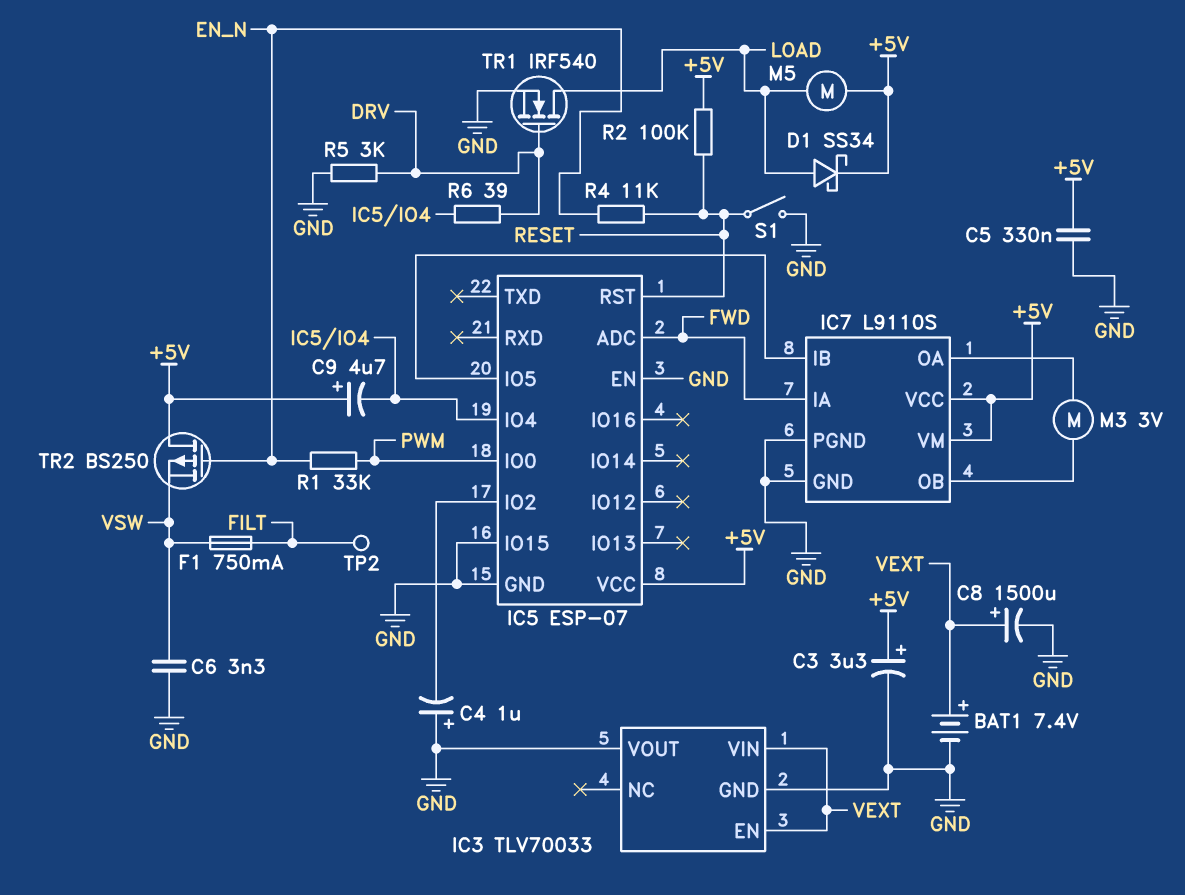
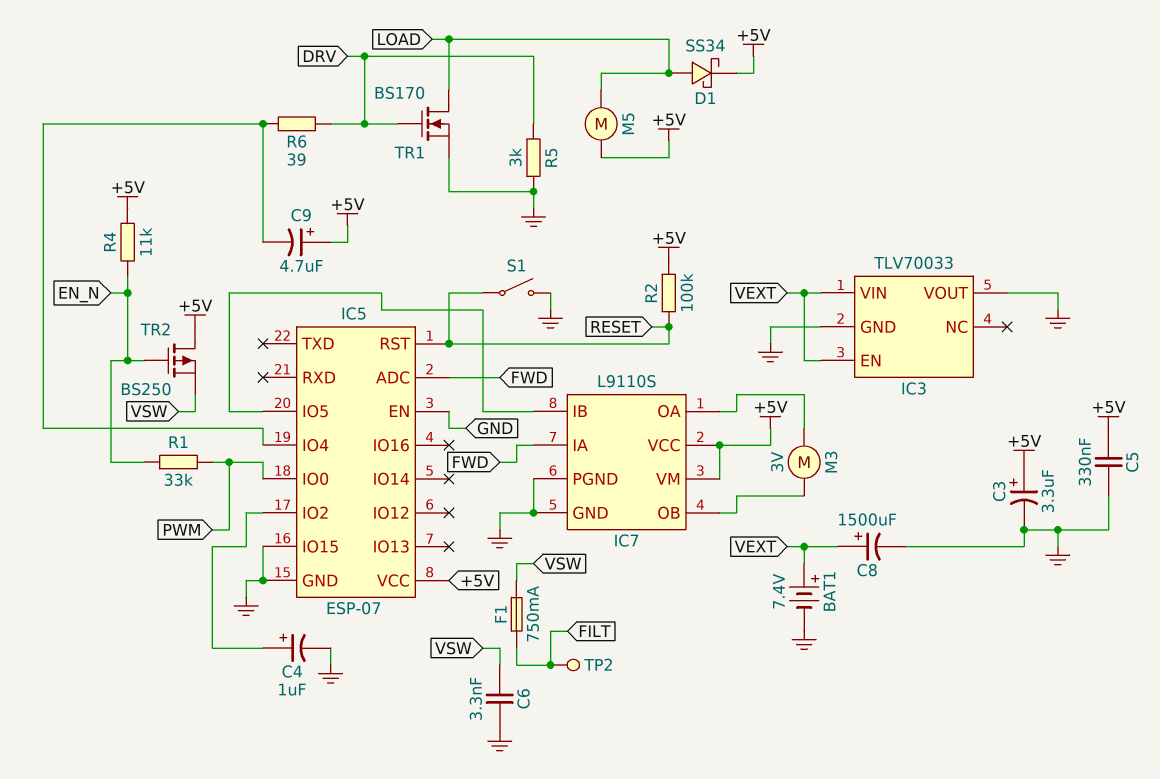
C4: 1uF (plus GND, minus IC5/IO2) -> 1uF (plus IC5/IO2, minus GND)
R4: 11k (EN_N, RESET) -> 11k (+5V, EN_N)
TR1: NMOS IRF540 (G DRV, D LOAD, S GND) -> NMOS BS170 (G DRV, D LOAD, S GND)

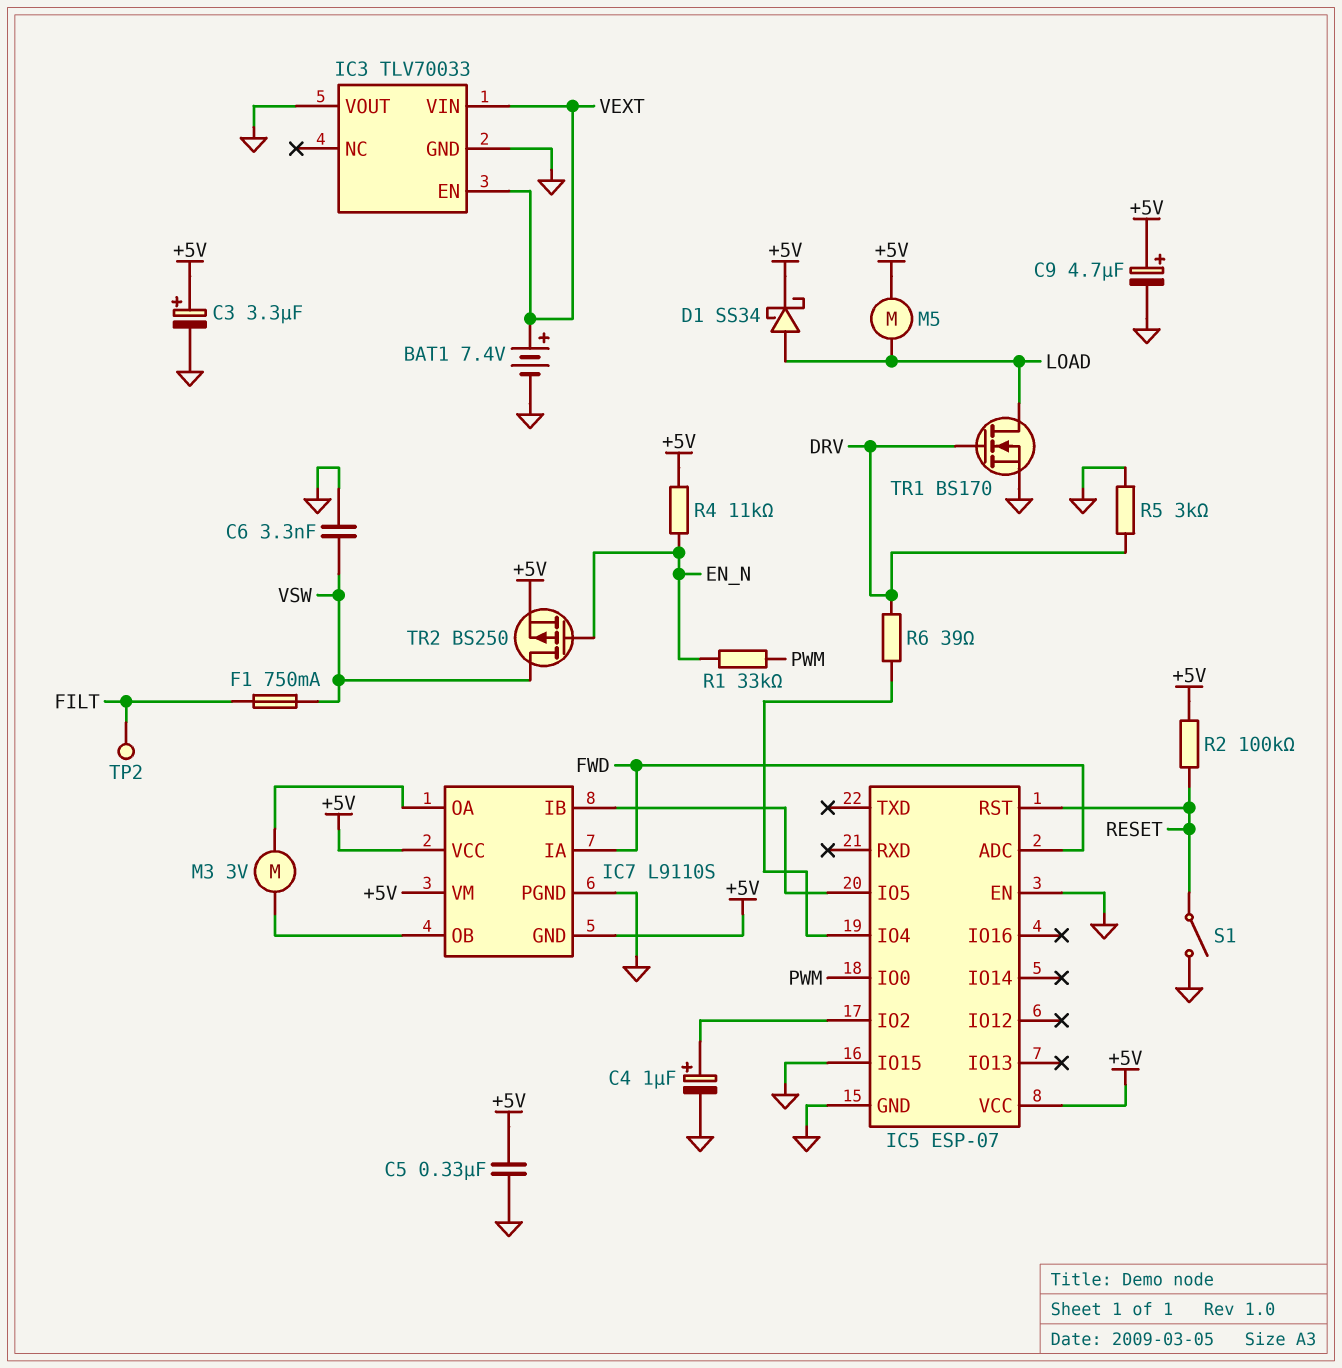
C8: 1500uF (plus VEXT, minus GND) -> none
C9: 4.7uF (plus +5V, minus IC5/IO4) -> 4.7uF (plus +5V, minus GND)
IC7 pin GND: GND -> +5V
TR2: PMOS BS250 (G EN_N, D +5V, S VSW) -> PMOS BS250 (G EN_N, D VSW, S +5V)

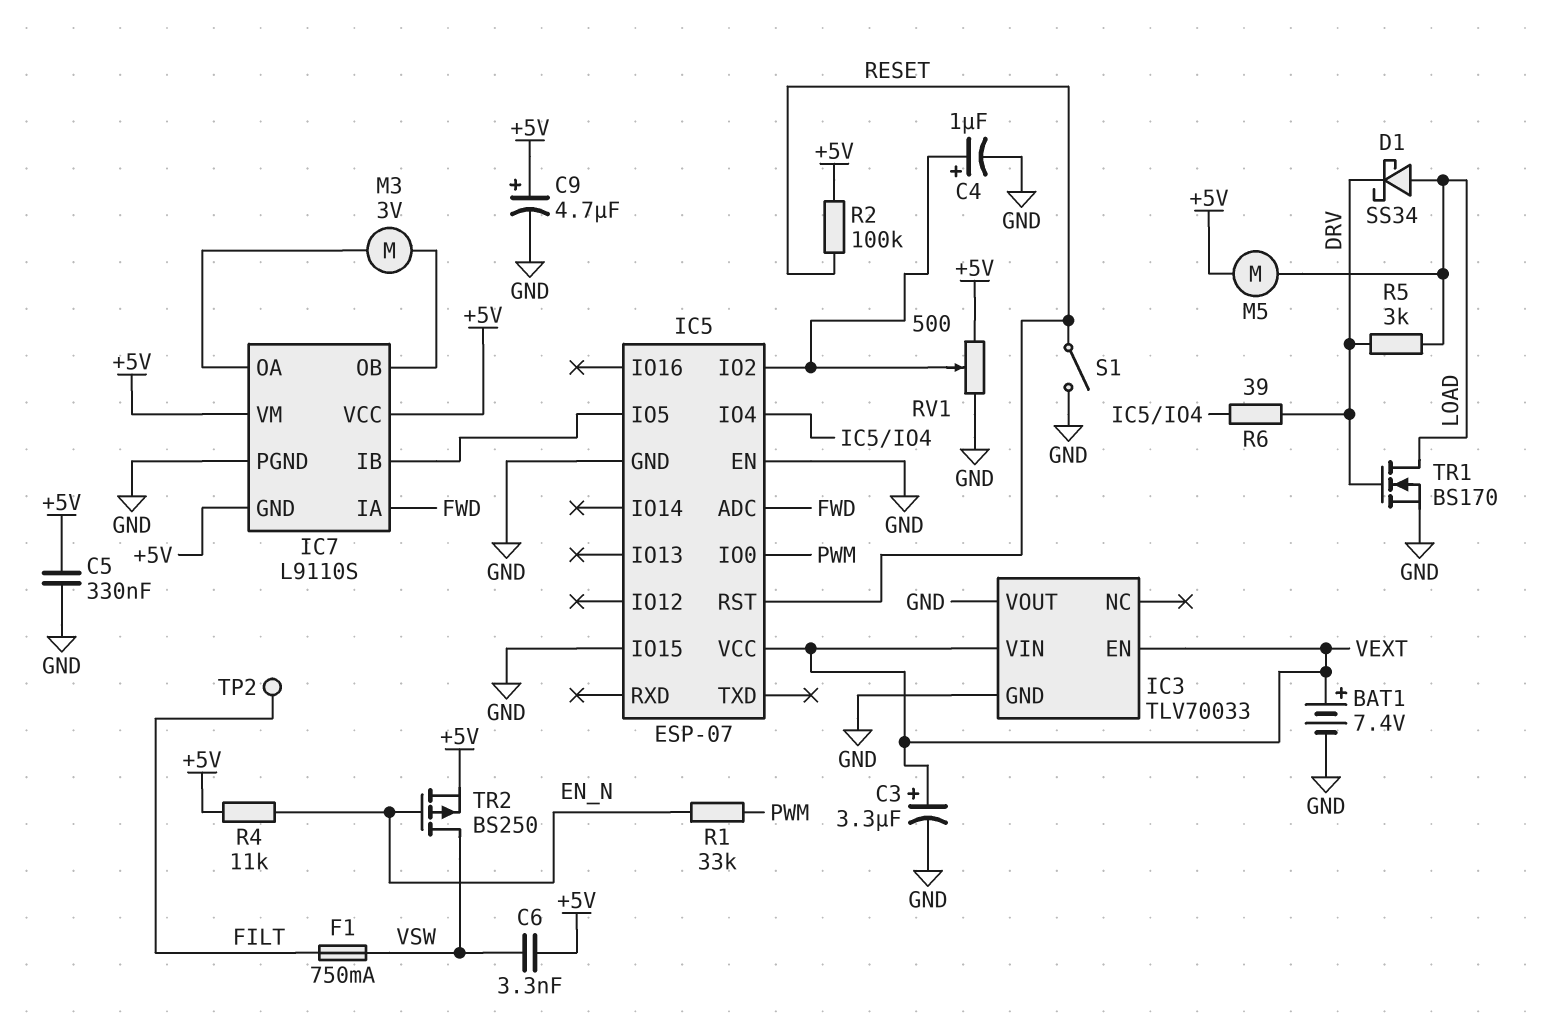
C3: 3.3uF (plus +5V, minus GND) -> 3.3uF (plus VEXT, minus GND)
C6: 3.3nF (GND, VSW) -> 3.3nF (+5V, VSW)
D1: schottky SS34 (A LOAD, K +5V) -> schottky SS34 (A LOAD, K DRV)
IC5 pin VCC: +5V -> VEXT
R5: 3k (DRV, GND) -> 3k (DRV, LOAD)
RV1: none -> 500 (+5V, GND, wiper IC5/IO2)

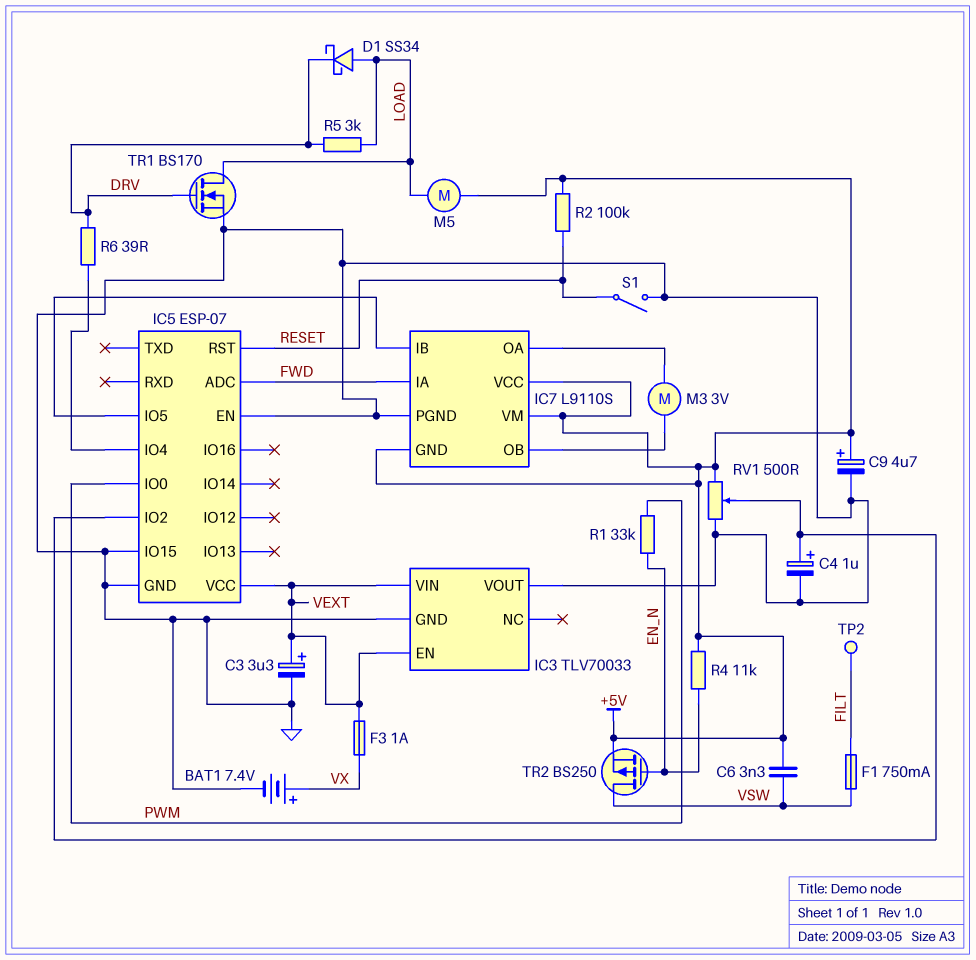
BAT1: 7.4V (plus VEXT, minus GND) -> 7.4V (plus VX, minus GND)
C5: 330nF (+5V, GND) -> none
F3: none -> 1A (VEXT, VX)

